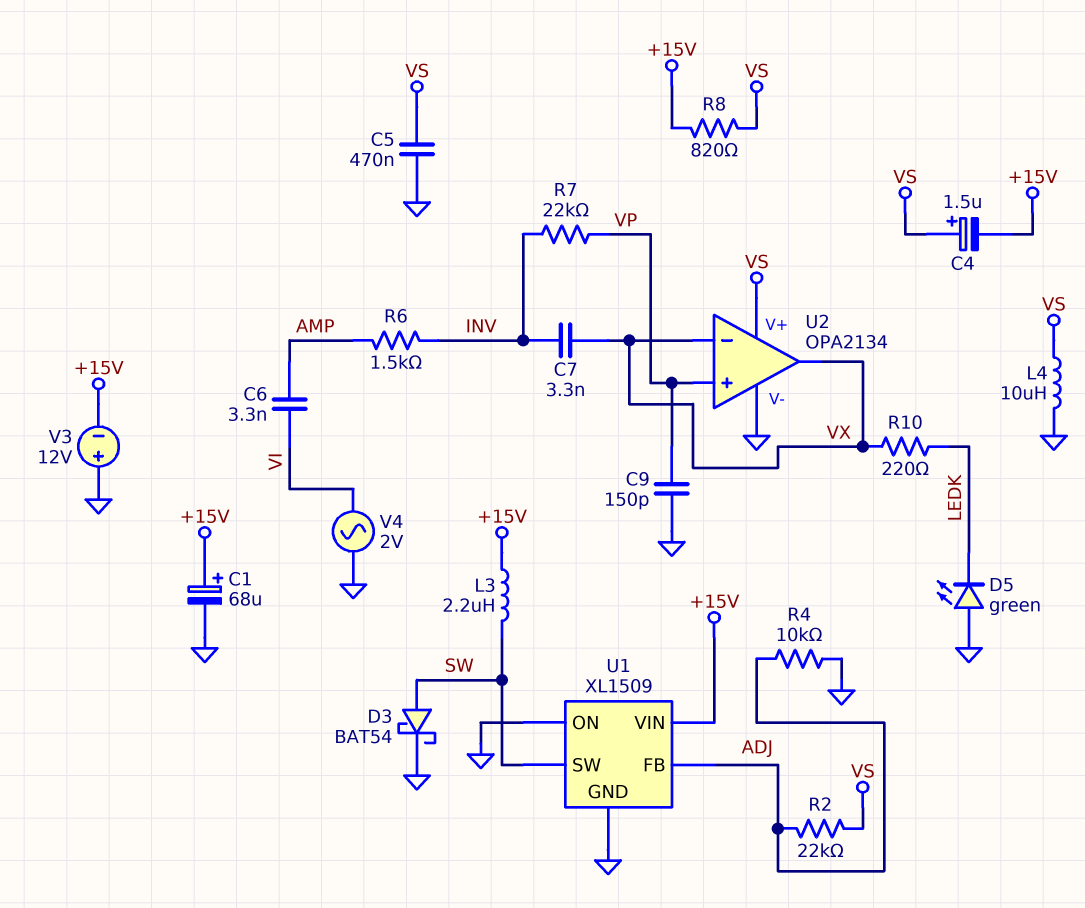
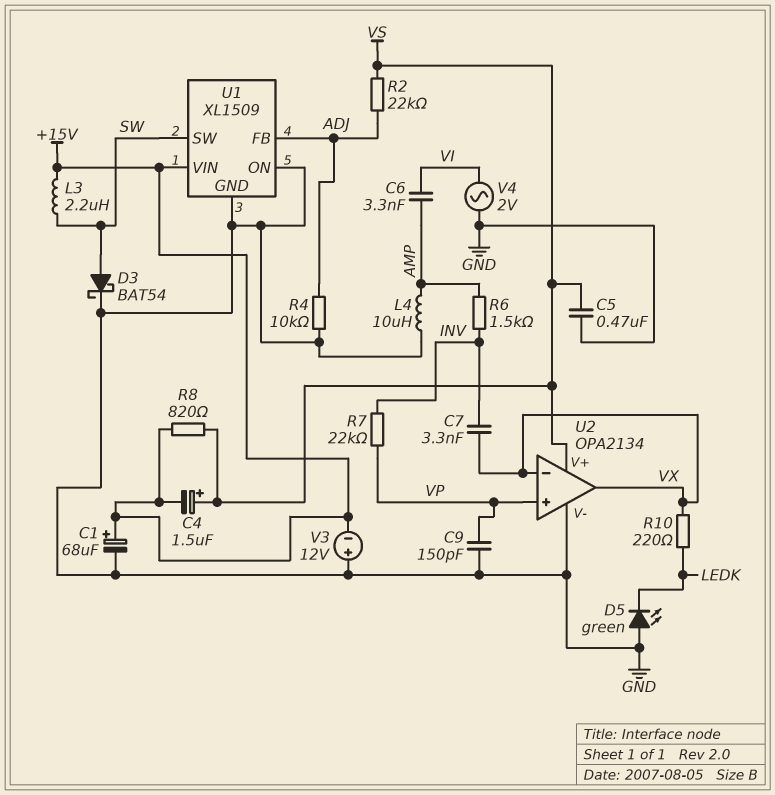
L4: 10uH (GND, VS) -> 10uH (AMP, GND)

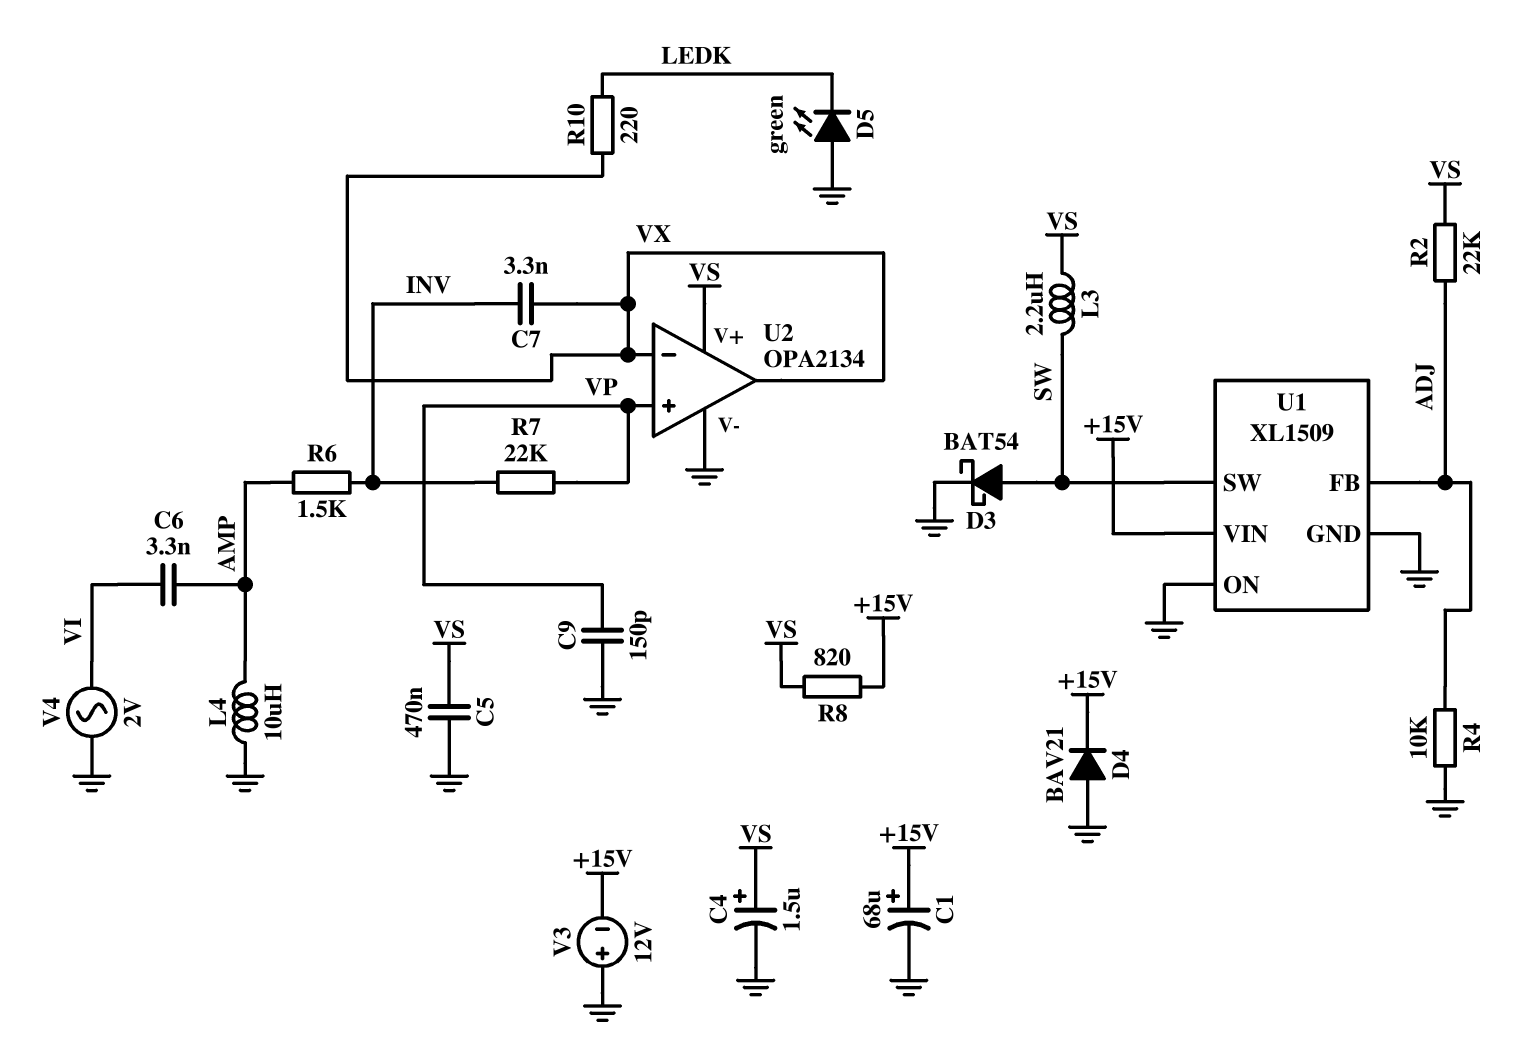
C4: 1.5uF (plus VS, minus +15V) -> 1.5uF (plus VS, minus GND)
D4: none -> diode BAV21 (A GND, K +15V)
L3: 2.2uH (+15V, SW) -> 2.2uH (SW, VS)

